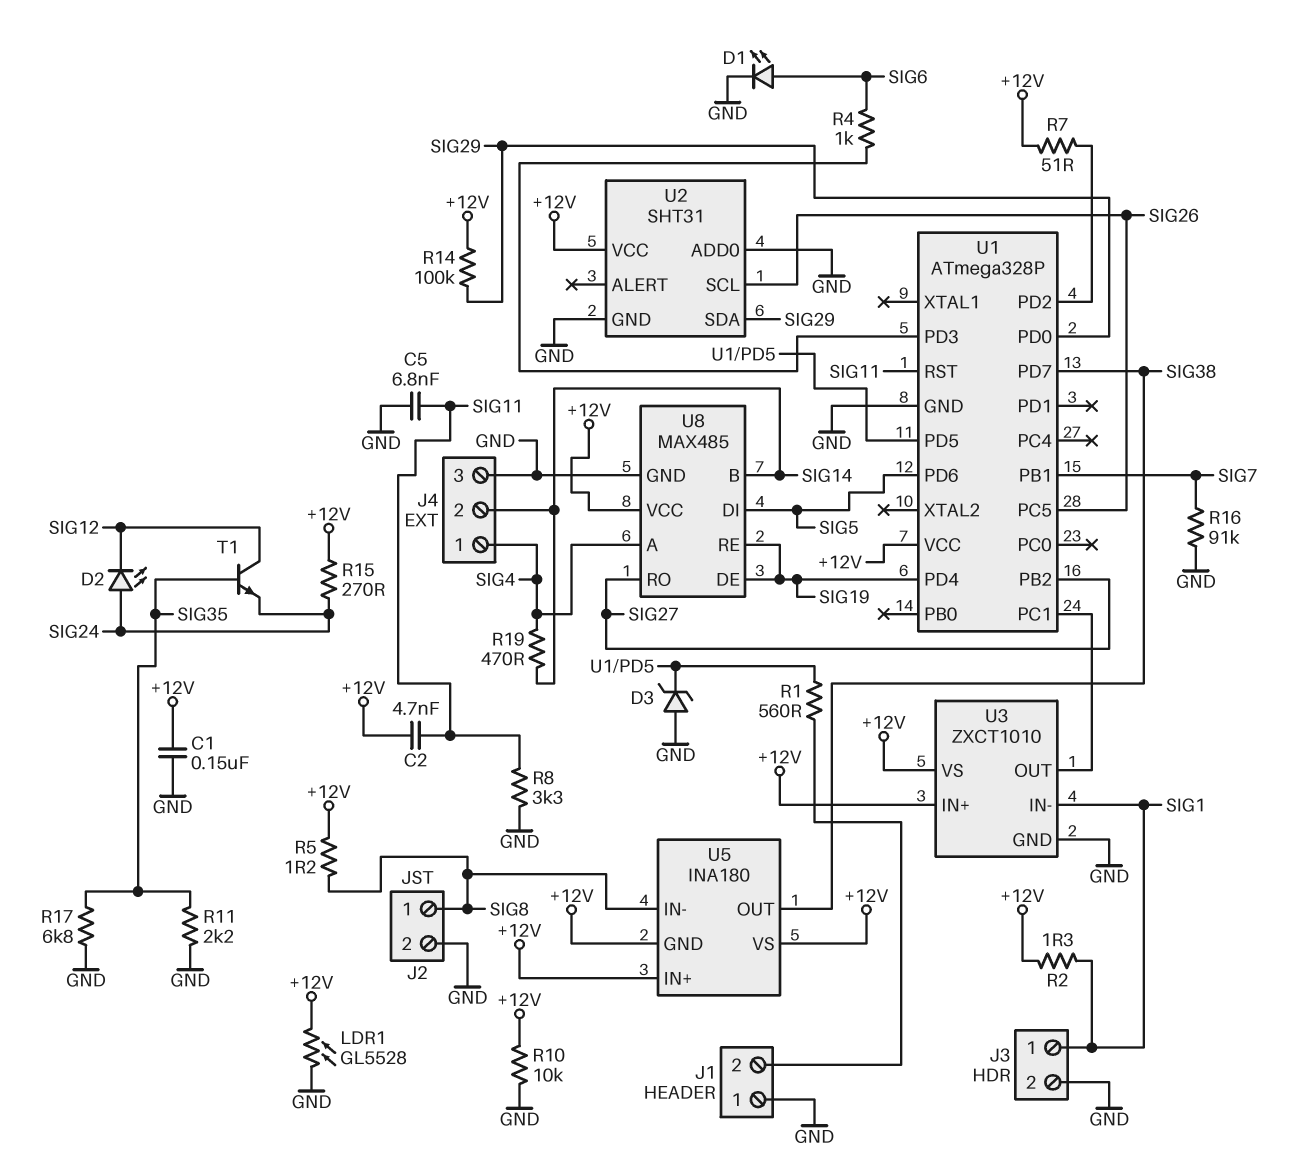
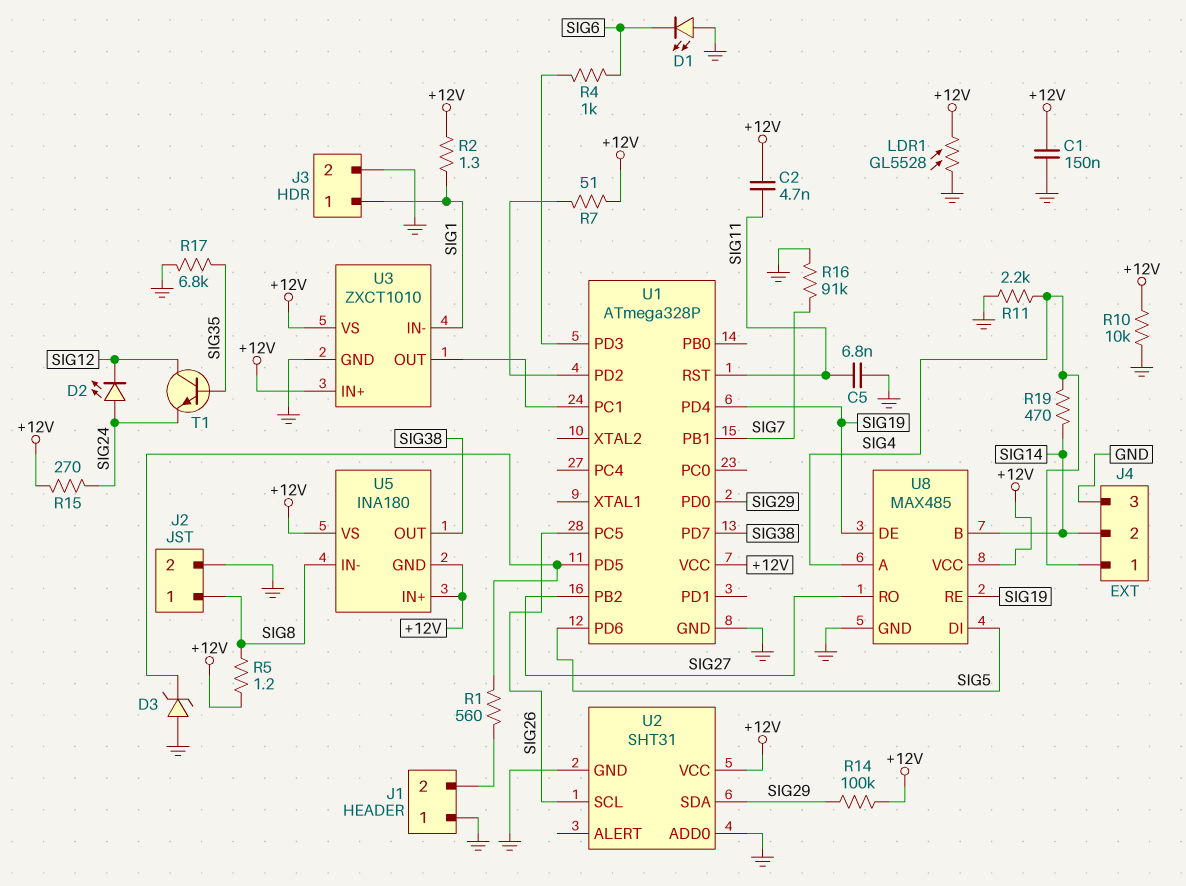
D1: LED (A SIG6, K GND) -> LED (A GND, K SIG6)
R8: 3.3k (GND, SIG11) -> none
R11: 2.2k (GND, SIG35) -> 2.2k (GND, SIG4)

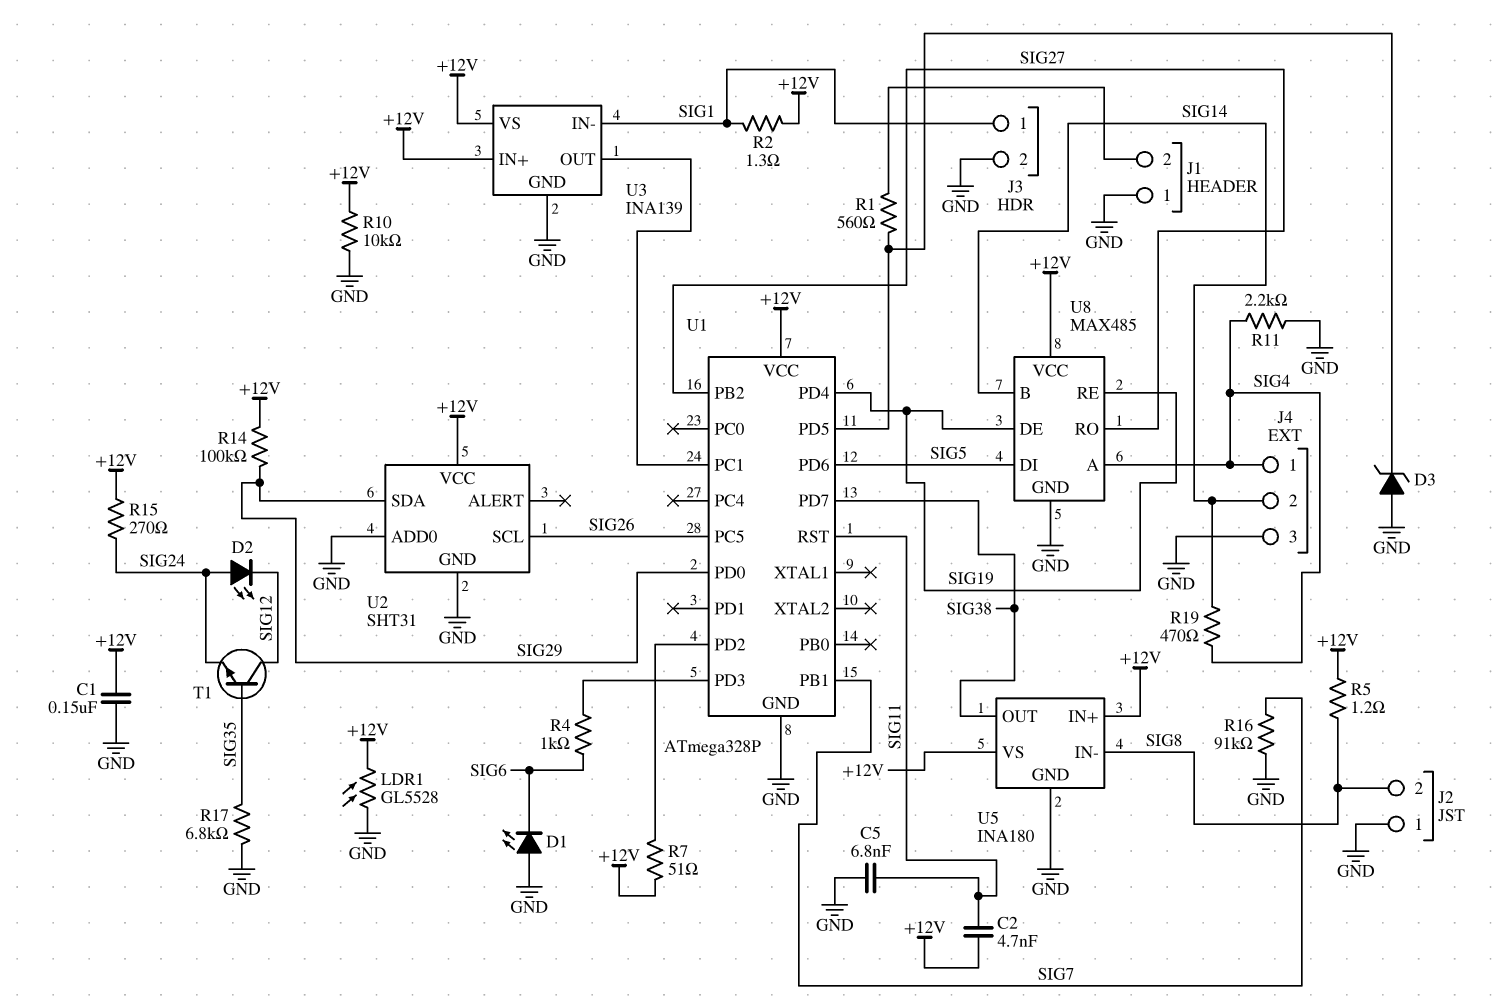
J2 pin 1: SIG8 -> GND
J2 pin 2: GND -> SIG8
U3: ZXCT1010 -> INA139
U5 pin GND: +12V -> GND

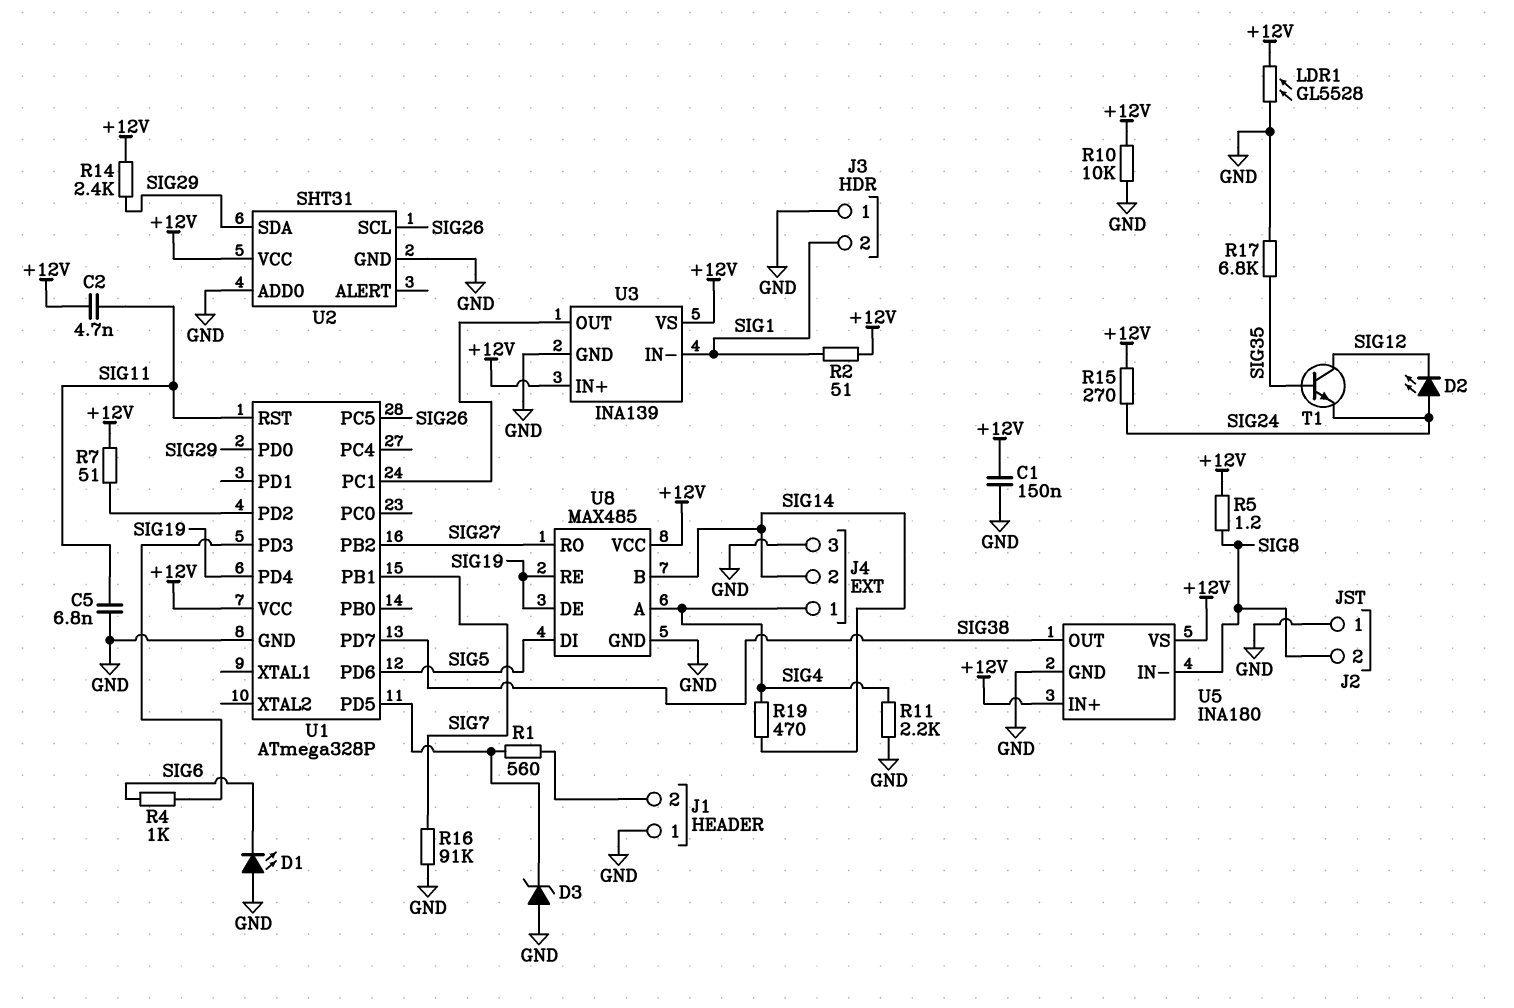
J3 pin 1: SIG1 -> GND
J3 pin 2: GND -> SIG1
R2: 1.3 (+12V, SIG1) -> 51 (+12V, SIG1)
R14: 100k (+12V, SIG29) -> 2.4k (+12V, SIG29)

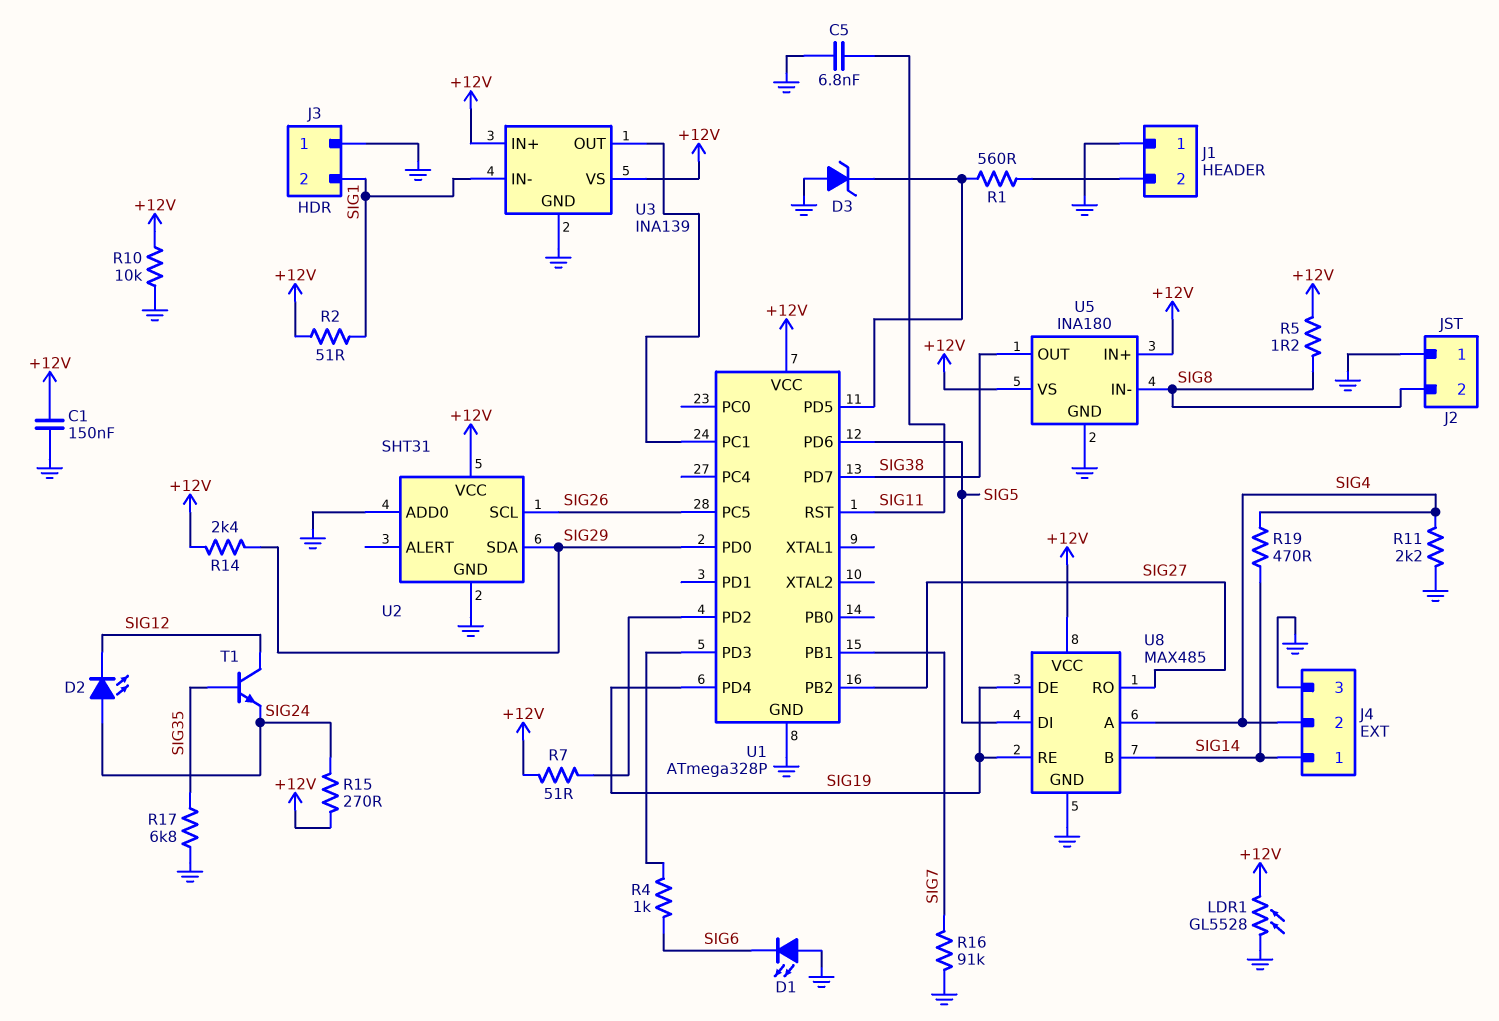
C2: 4.7nF (+12V, SIG11) -> none
J4 pin 1: SIG4 -> SIG14
J4 pin 2: SIG14 -> SIG4

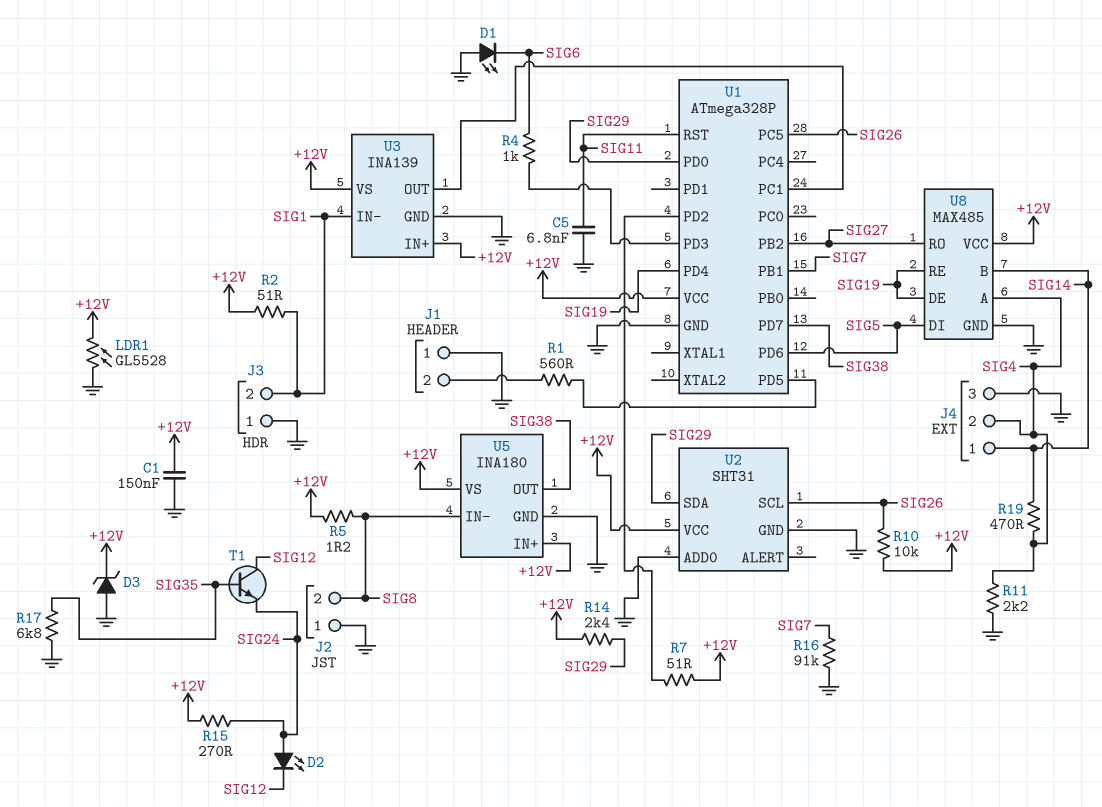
D3: zener (A GND, K U1/PD5) -> zener (A GND, K +12V)
R10: 10k (+12V, GND) -> 10k (+12V, SIG26)

